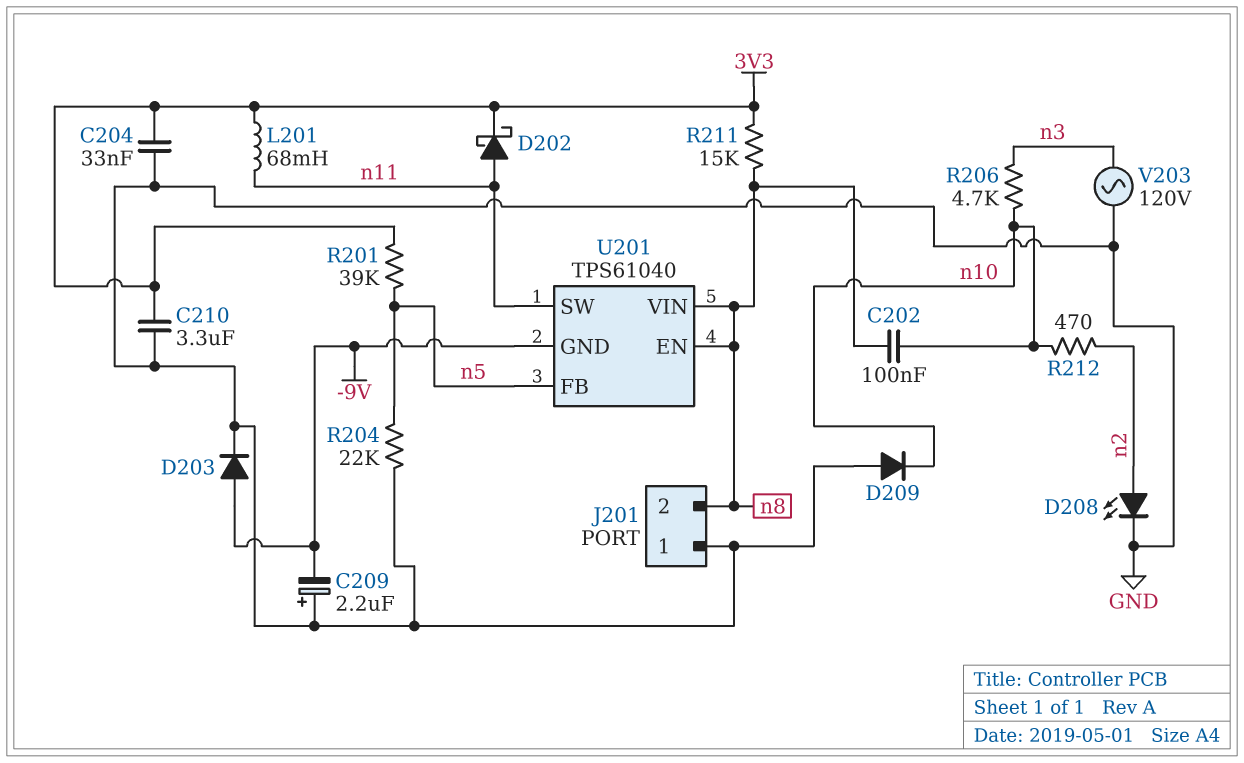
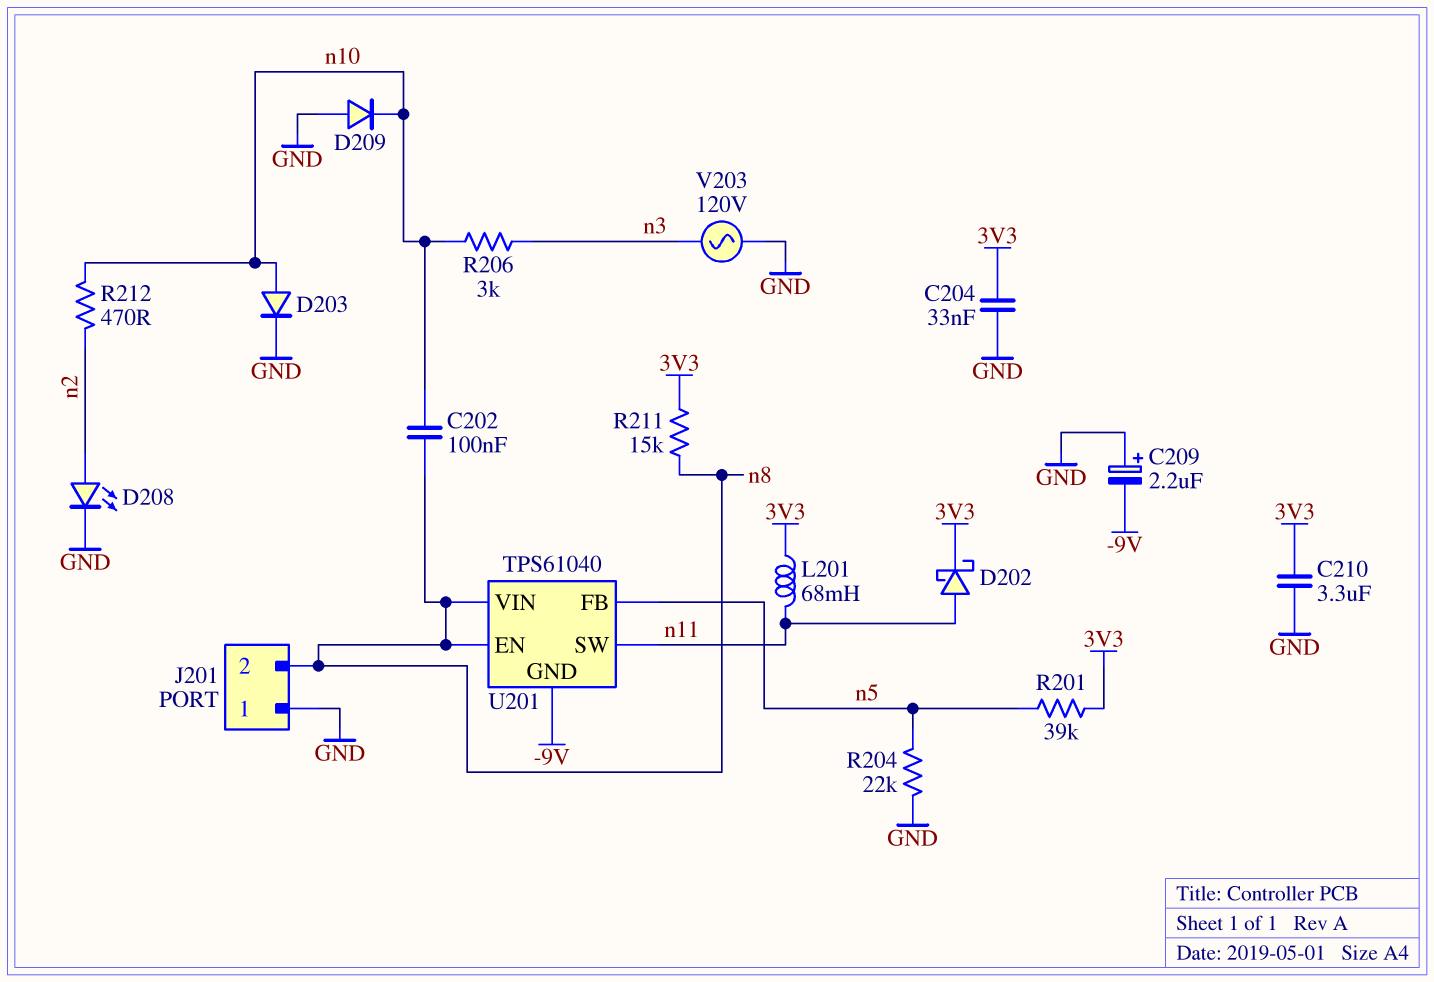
D203: diode (A -9V, K GND) -> diode (A n10, K GND)
R206: 4.7k (n3, n10) -> 3k (n3, n10)

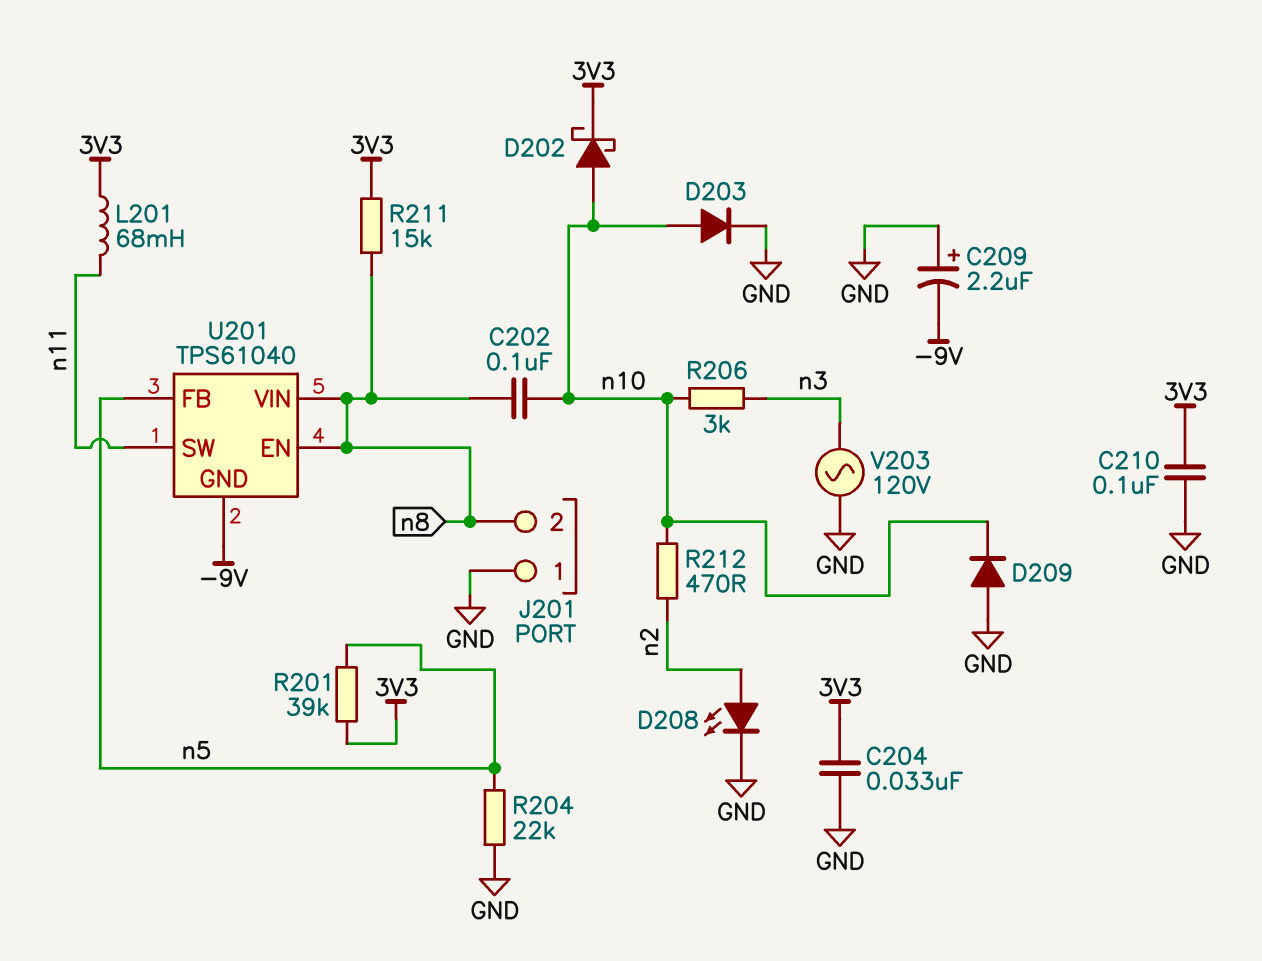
C210: 3.3uF (3V3, GND) -> 100nF (3V3, GND)
D202: schottky (A n11, K 3V3) -> schottky (A n10, K 3V3)

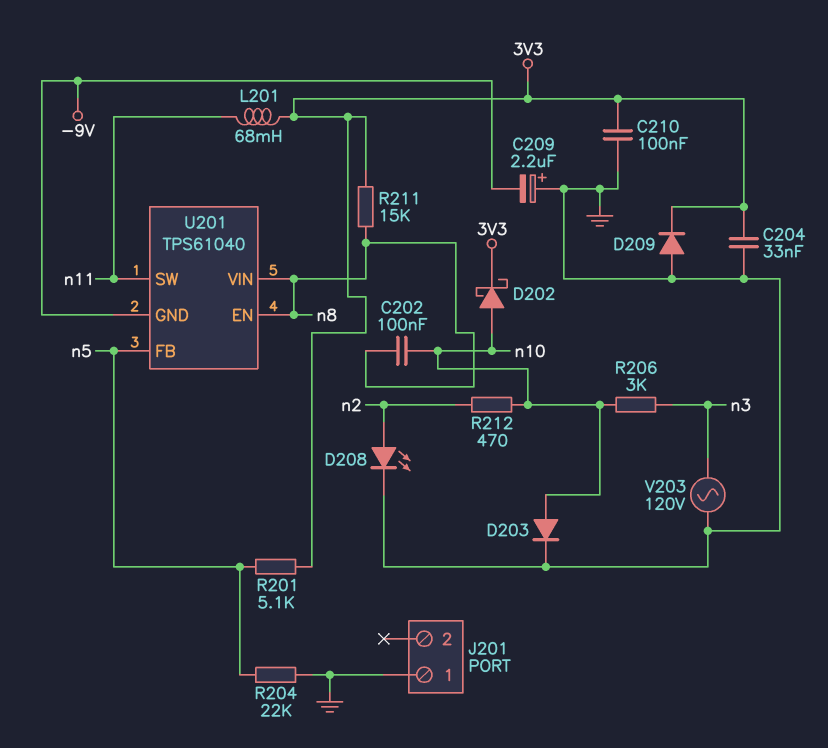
D209: diode (A GND, K n10) -> diode (A GND, K 3V3)
J201 pin 2: n8 -> none
R201: 39k (3V3, n5) -> 5.1k (3V3, n5)

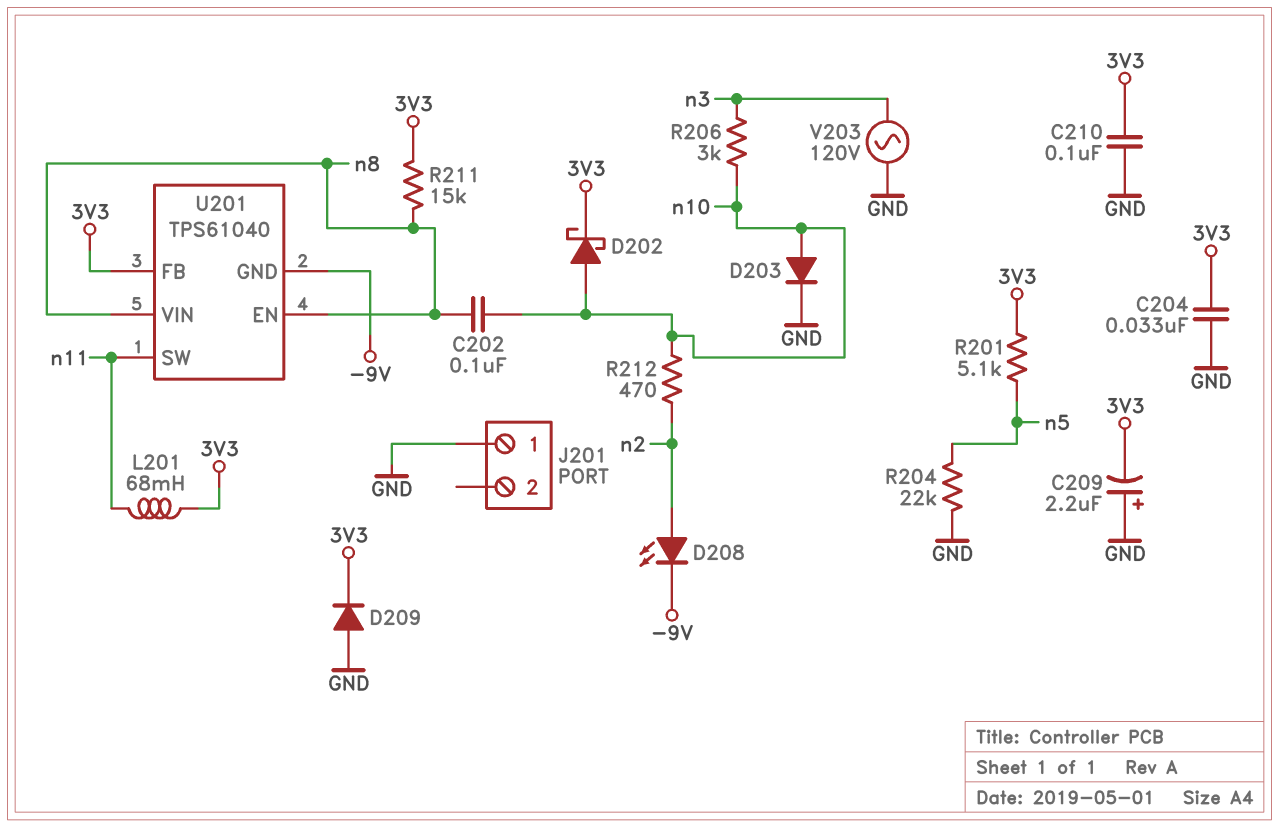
C209: 2.2uF (plus GND, minus -9V) -> 2.2uF (plus GND, minus 3V3)
D208: LED (A n2, K GND) -> LED (A n2, K -9V)
U201 pin FB: n5 -> 3V3

